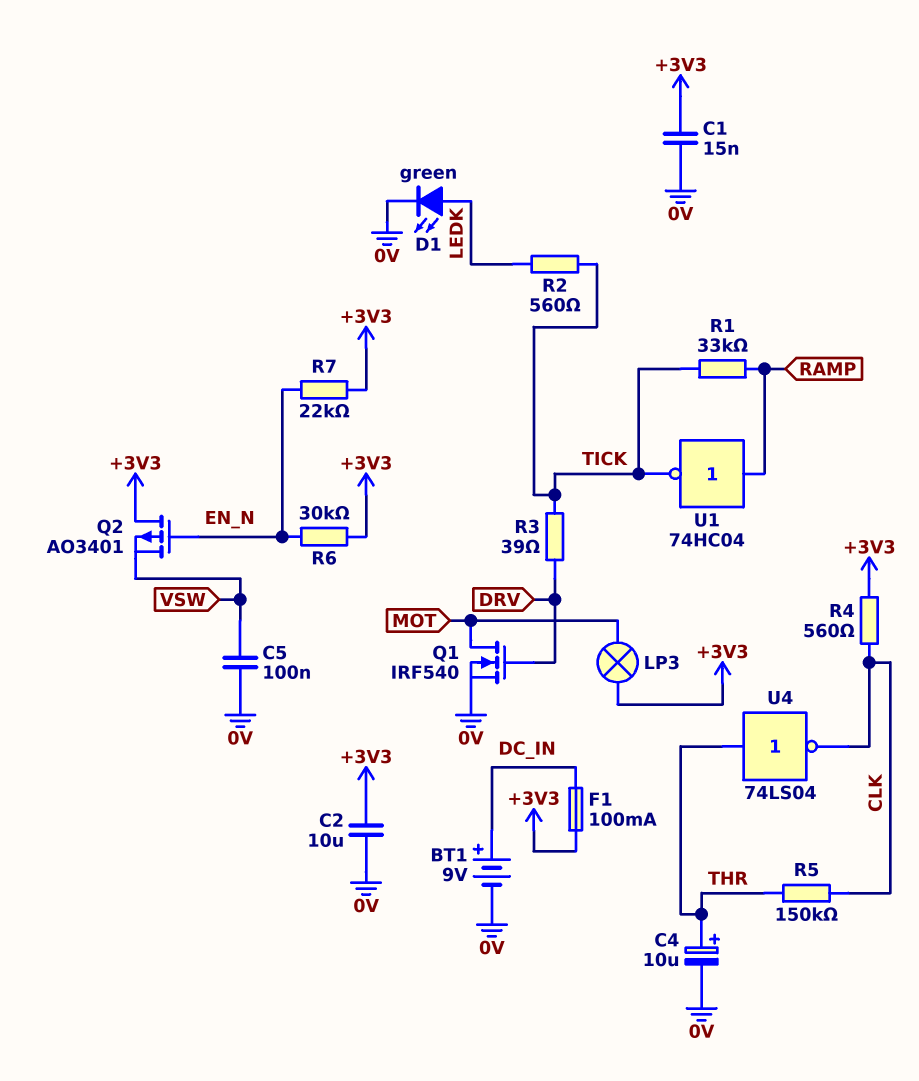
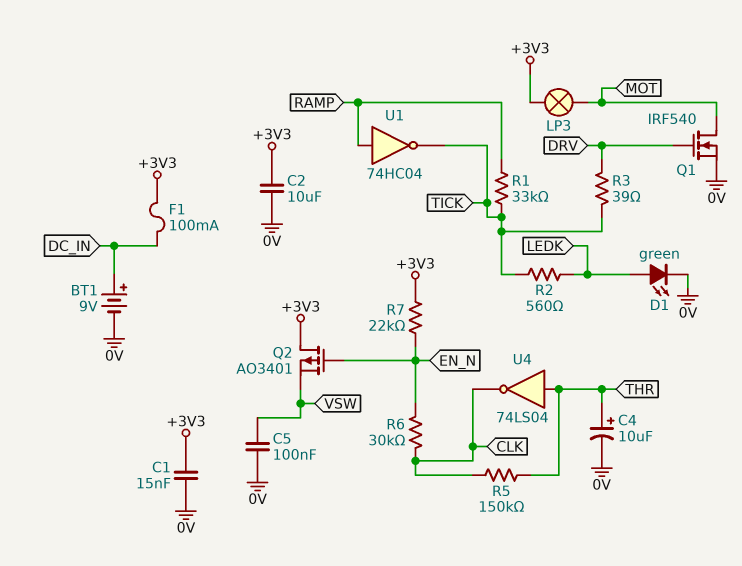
R4: 560 (+3V3, CLK) -> none
R6: 30k (+3V3, EN_N) -> 30k (CLK, EN_N)

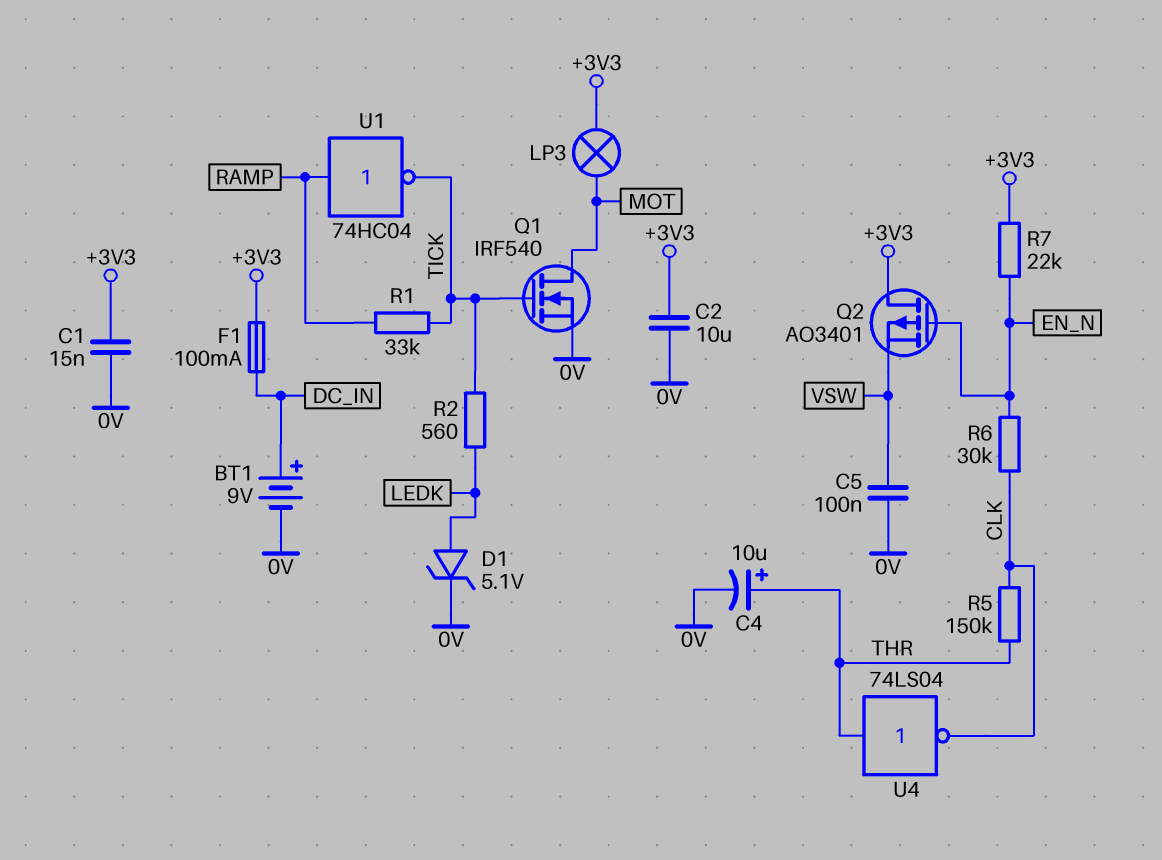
D1: LED green (A LEDK, K 0V) -> zener 5.1V (A LEDK, K 0V)
Q1: NMOS IRF540 (G DRV, D MOT, S 0V) -> NMOS IRF540 (G TICK, D MOT, S 0V)
R3: 39 (DRV, TICK) -> none

